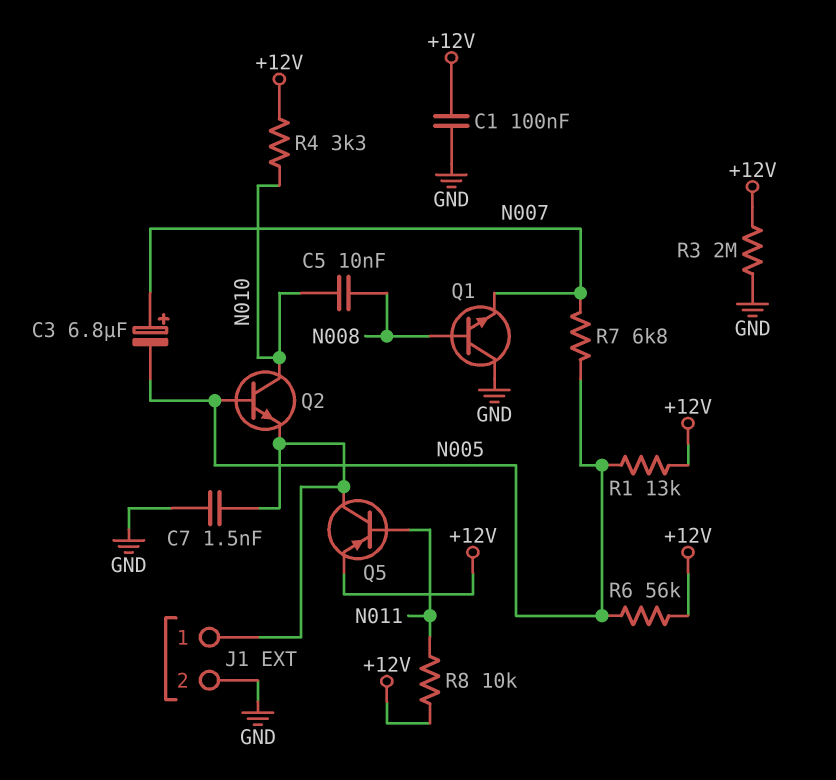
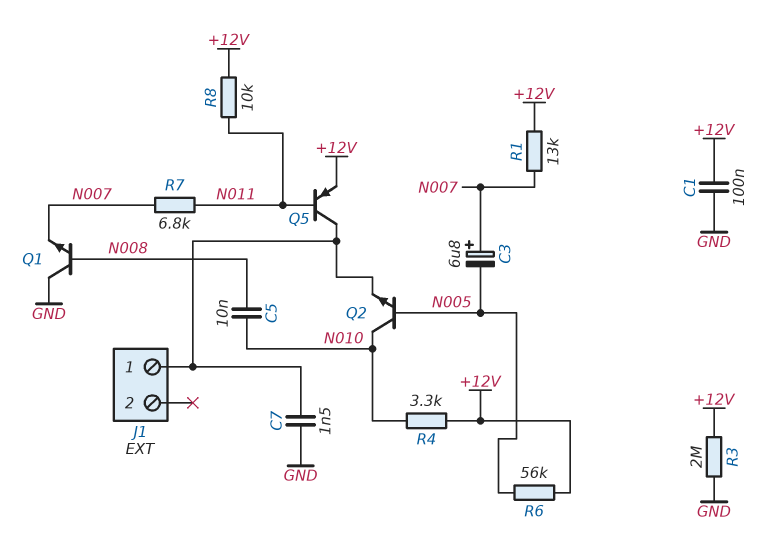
J1 pin 2: GND -> none
R1: 13k (+12V, N005) -> 13k (+12V, N007)
R7: 6.8k (N005, N007) -> 6.8k (N007, N011)

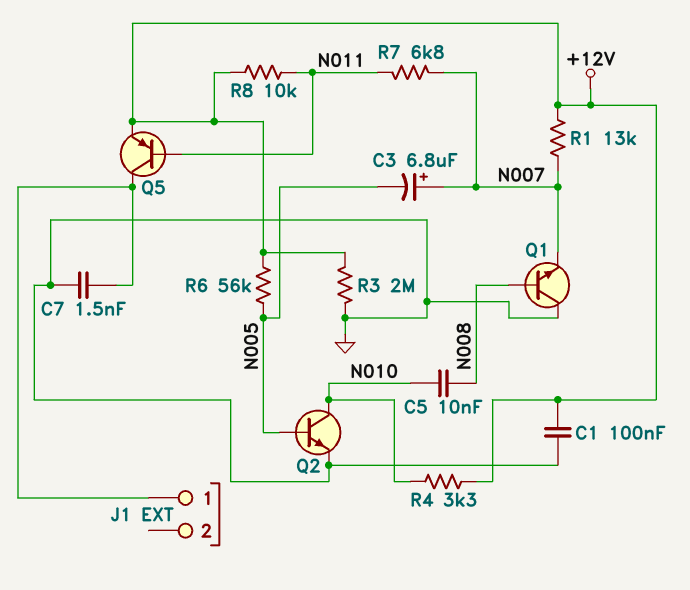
Q2: NPN (B N005, C N010, E J1/1) -> NPN (B N005, C N010, E GND)

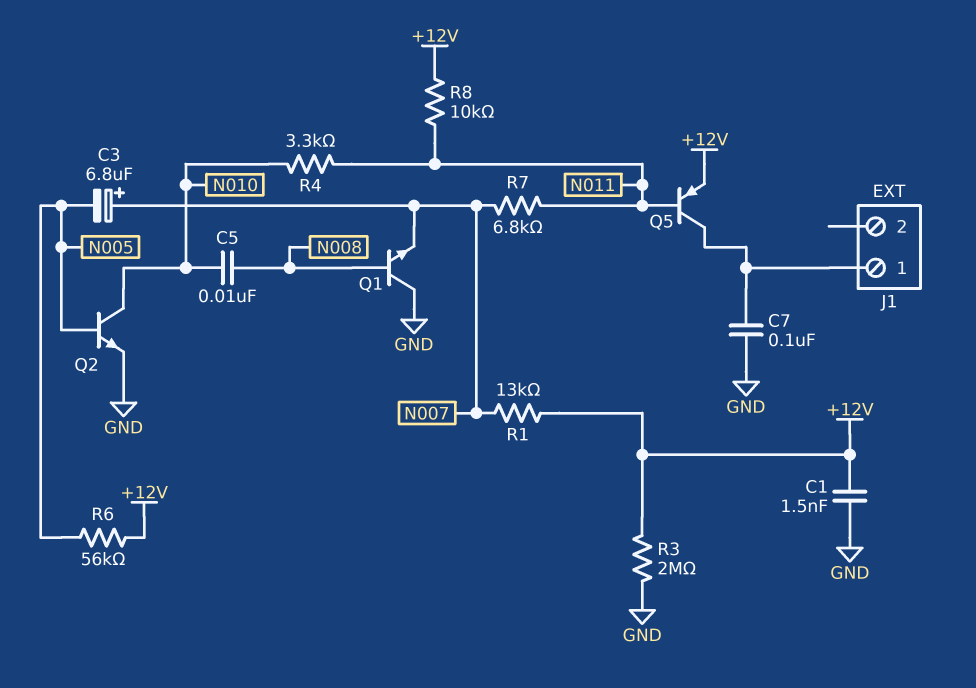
C1: 100nF (+12V, GND) -> 1.5nF (+12V, GND)
C7: 1.5nF (GND, J1/1) -> 100nF (GND, J1/1)
R4: 3.3k (+12V, N010) -> 3.3k (N010, N011)

